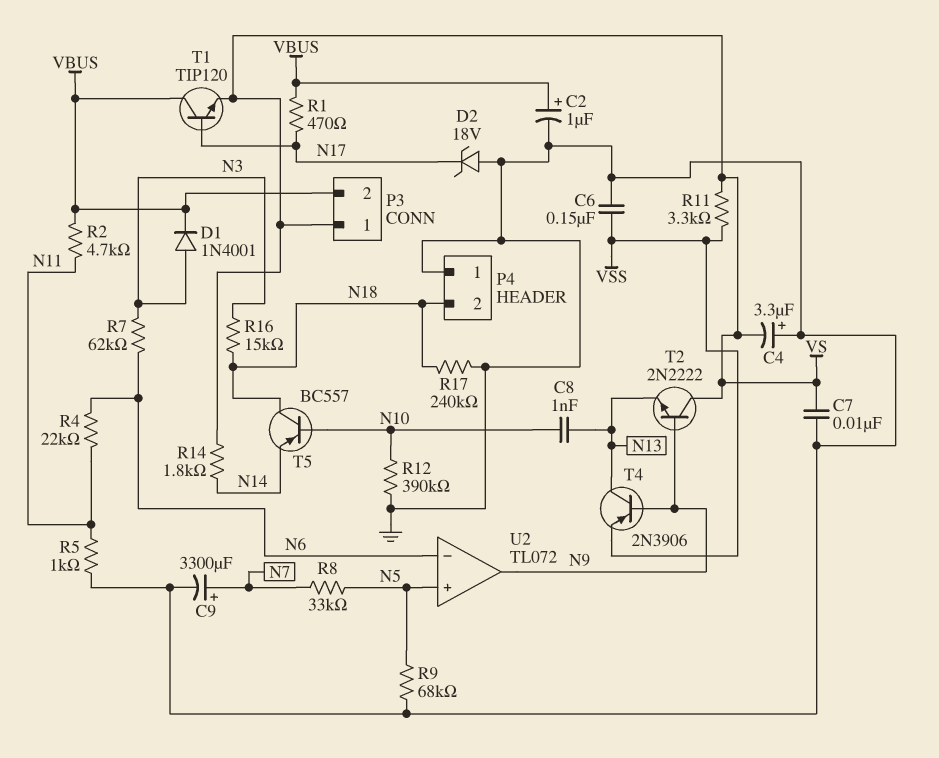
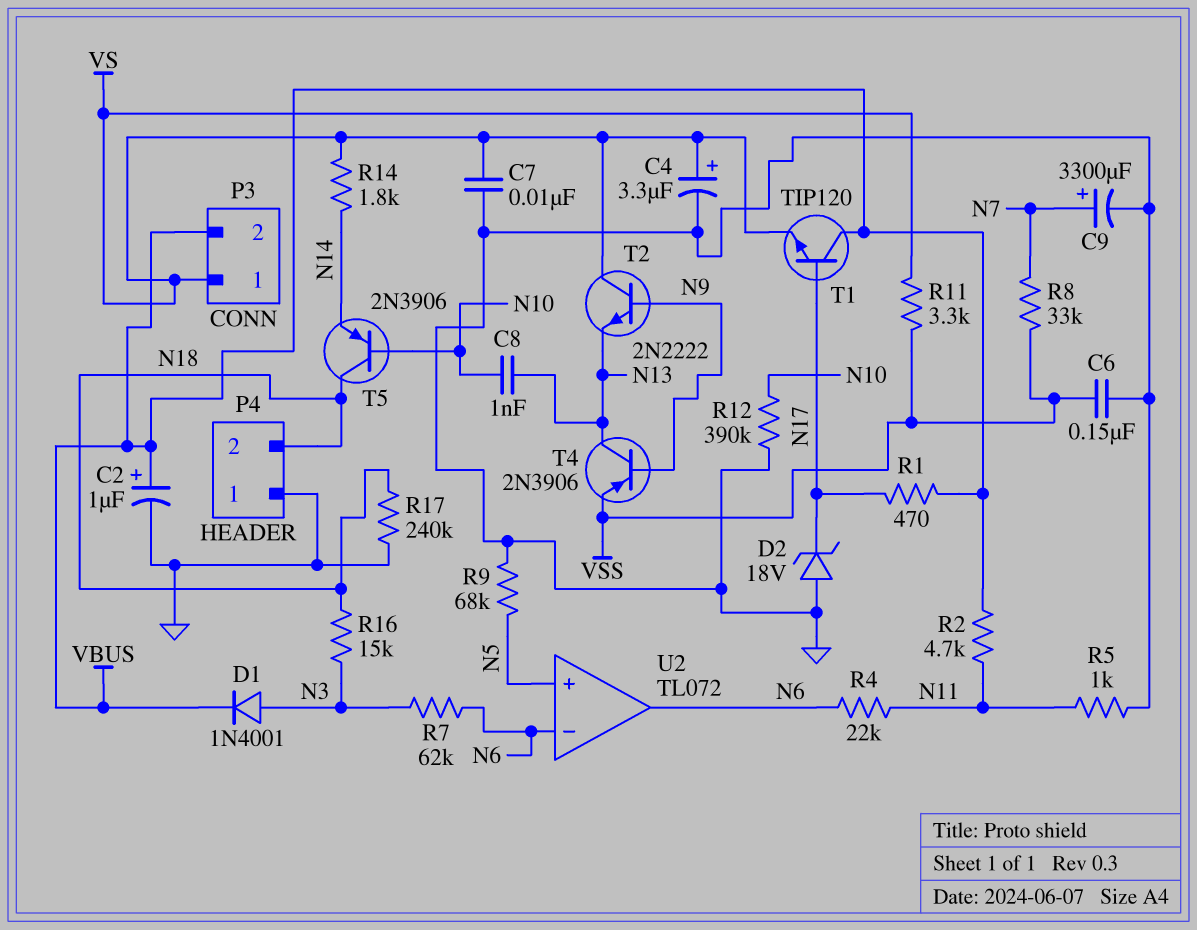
C4: 3.3uF (plus GND, minus VS) -> 3.3uF (plus VS, minus GND)
R8: 33k (N5, N7) -> 33k (N7, VSS)
T5: PNP BC557 (B N10, C N18, E N14) -> PNP 2N3906 (B N10, C N18, E N14)
U2 pin out: N9 -> N6

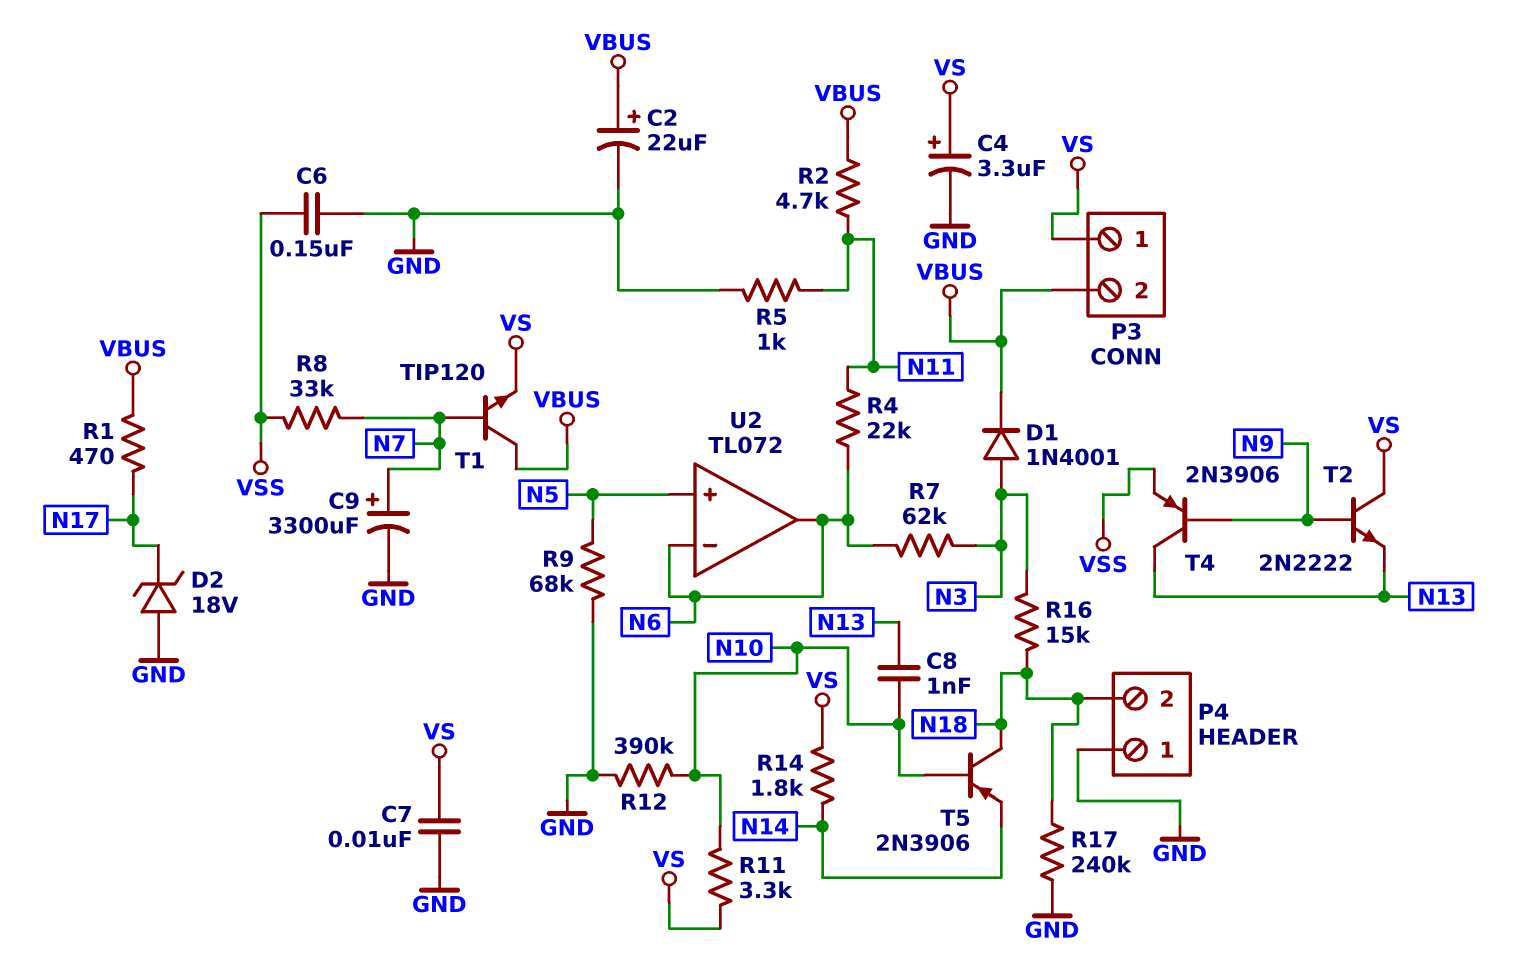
C2: 1uF (plus VBUS, minus GND) -> 22uF (plus VBUS, minus GND)
R11: 3.3k (VS, VSS) -> 3.3k (N10, VS)
T1: NPN TIP120 (B N17, C VBUS, E VS) -> NPN TIP120 (B N7, C VBUS, E VS)

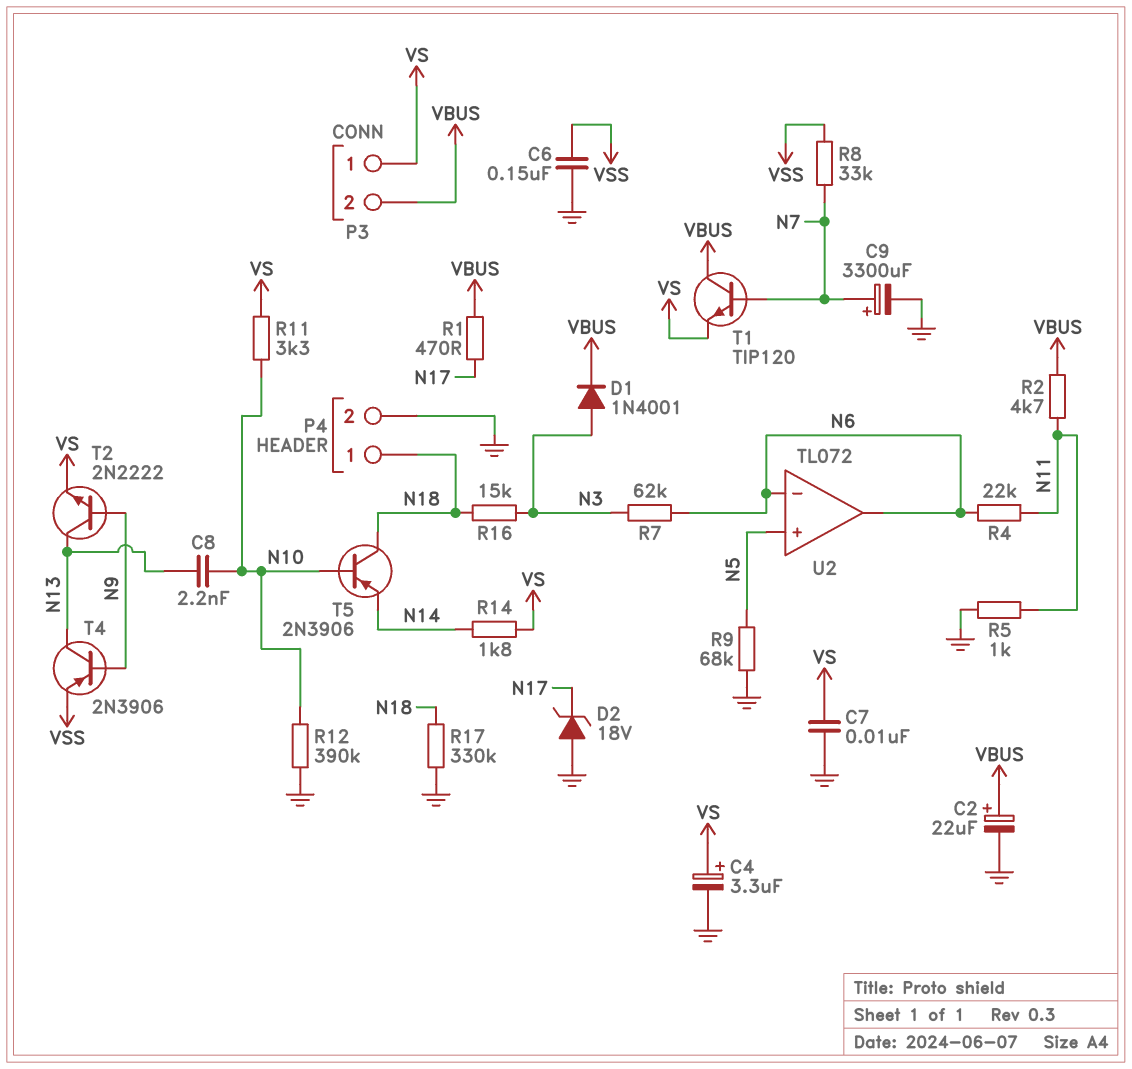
C8: 1nF (N10, N13) -> 2.2nF (N10, N13)
P4 pin 1: GND -> N18
P4 pin 2: N18 -> GND
R17: 240k (GND, N18) -> 330k (GND, N18)
T2: NPN 2N2222 (B N9, C VS, E N13) -> NPN 2N2222 (B N9, C N13, E VS)

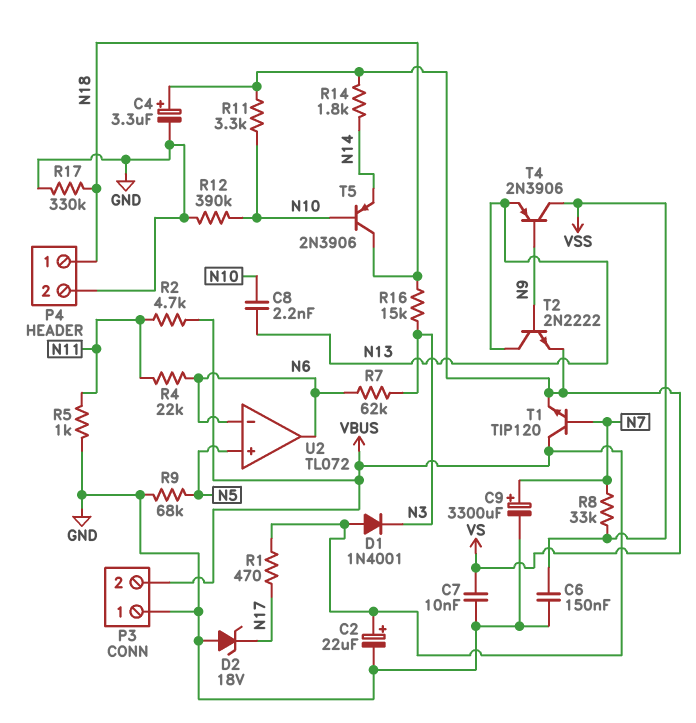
D1: diode 1N4001 (A N3, K VBUS) -> diode 1N4001 (A VBUS, K N3)
P3 pin 1: VS -> GND
T4: PNP 2N3906 (B N9, C N13, E VSS) -> PNP 2N3906 (B N9, C VSS, E N13)

